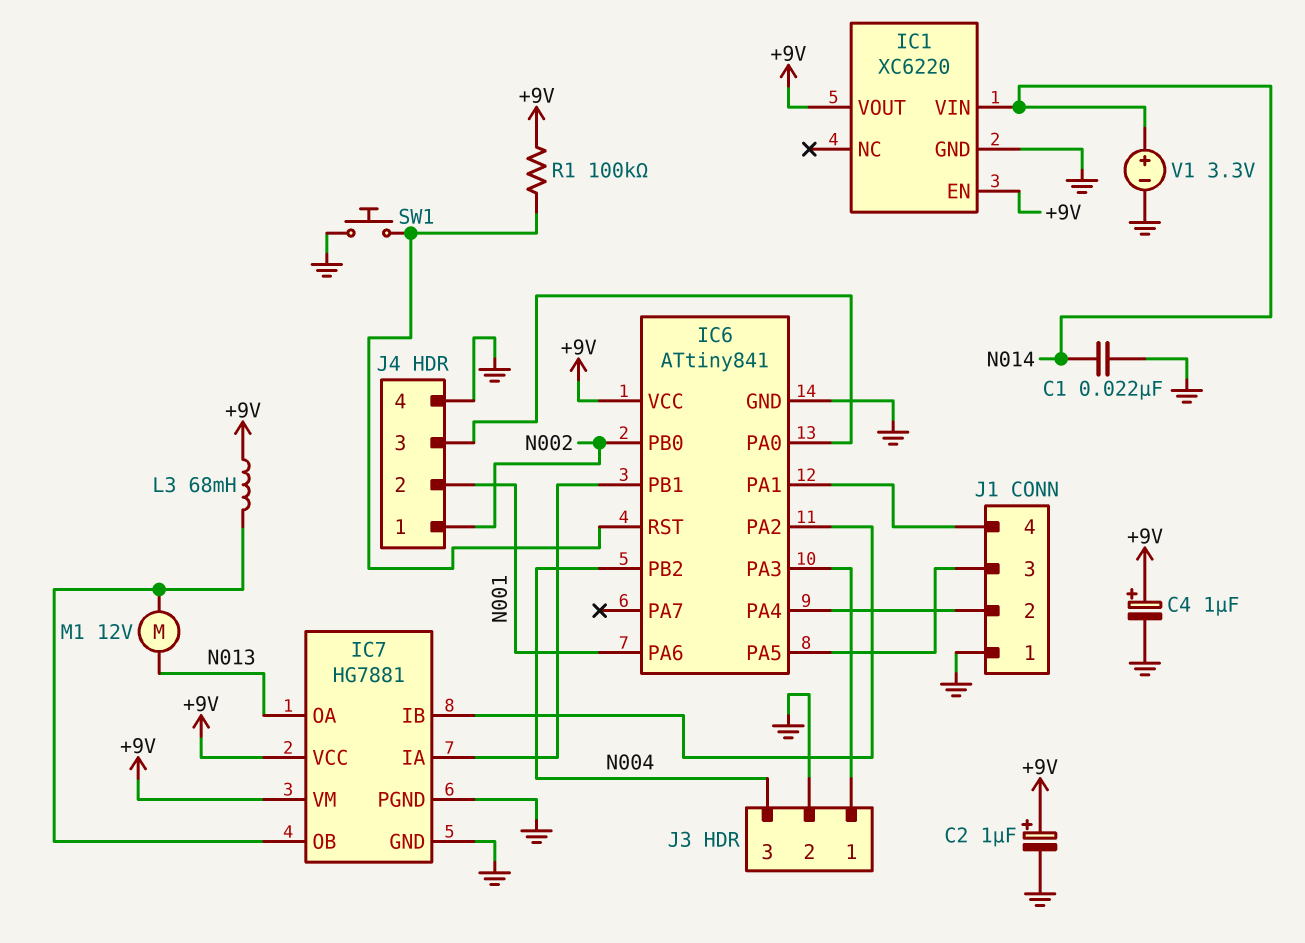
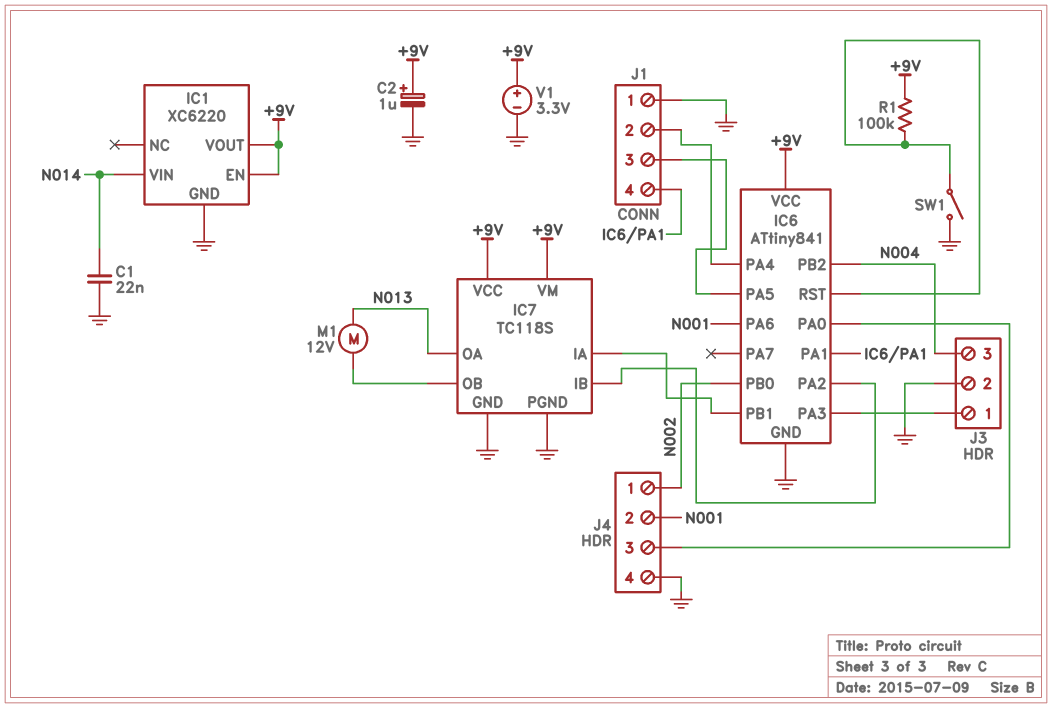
C4: 1uF (plus +9V, minus GND) -> none
IC7: HG7881 -> TC118S
L3: 68mH (+9V, IC7/OB) -> none
SW1: button (GND, IC6/RST) -> switch (GND, IC6/RST)
V1: 3.3V (plus N014, minus GND) -> 3.3V (plus +9V, minus GND)

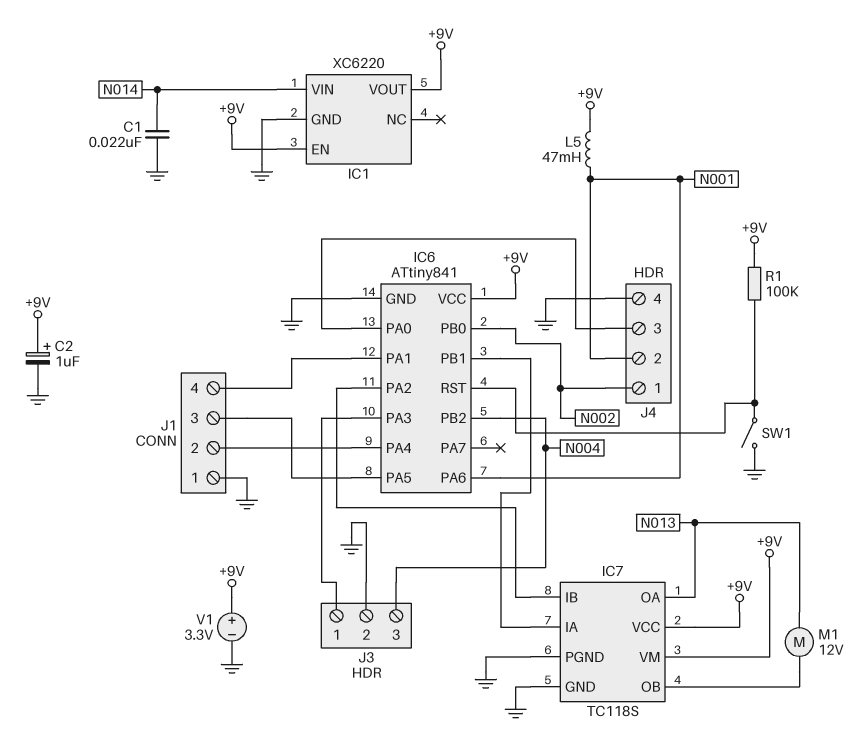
L5: none -> 47mH (+9V, N001)

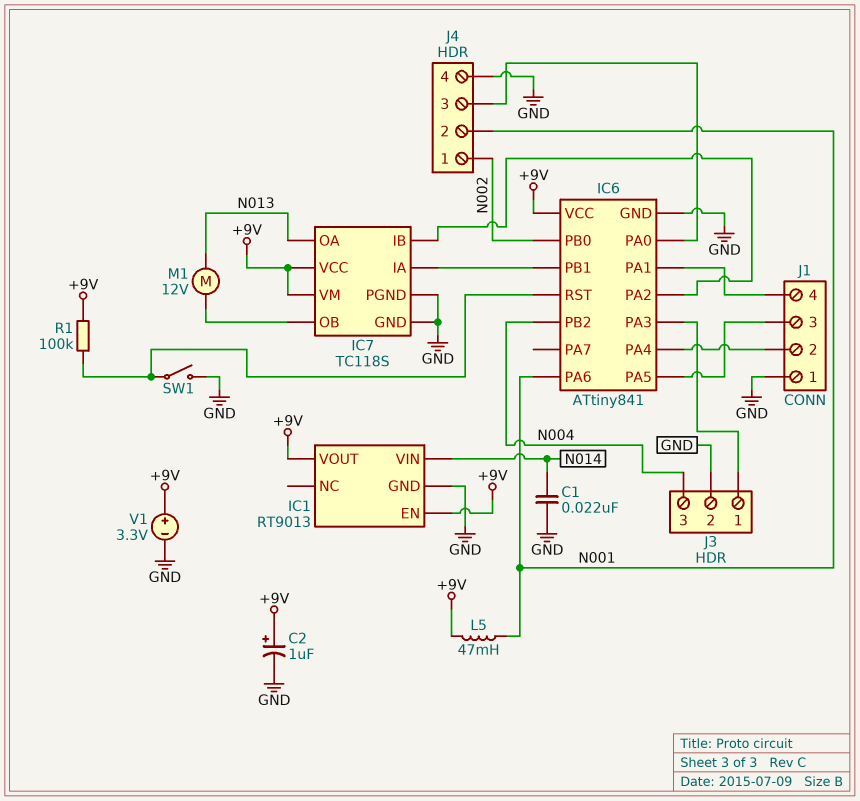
IC1: XC6220 -> RT9013

